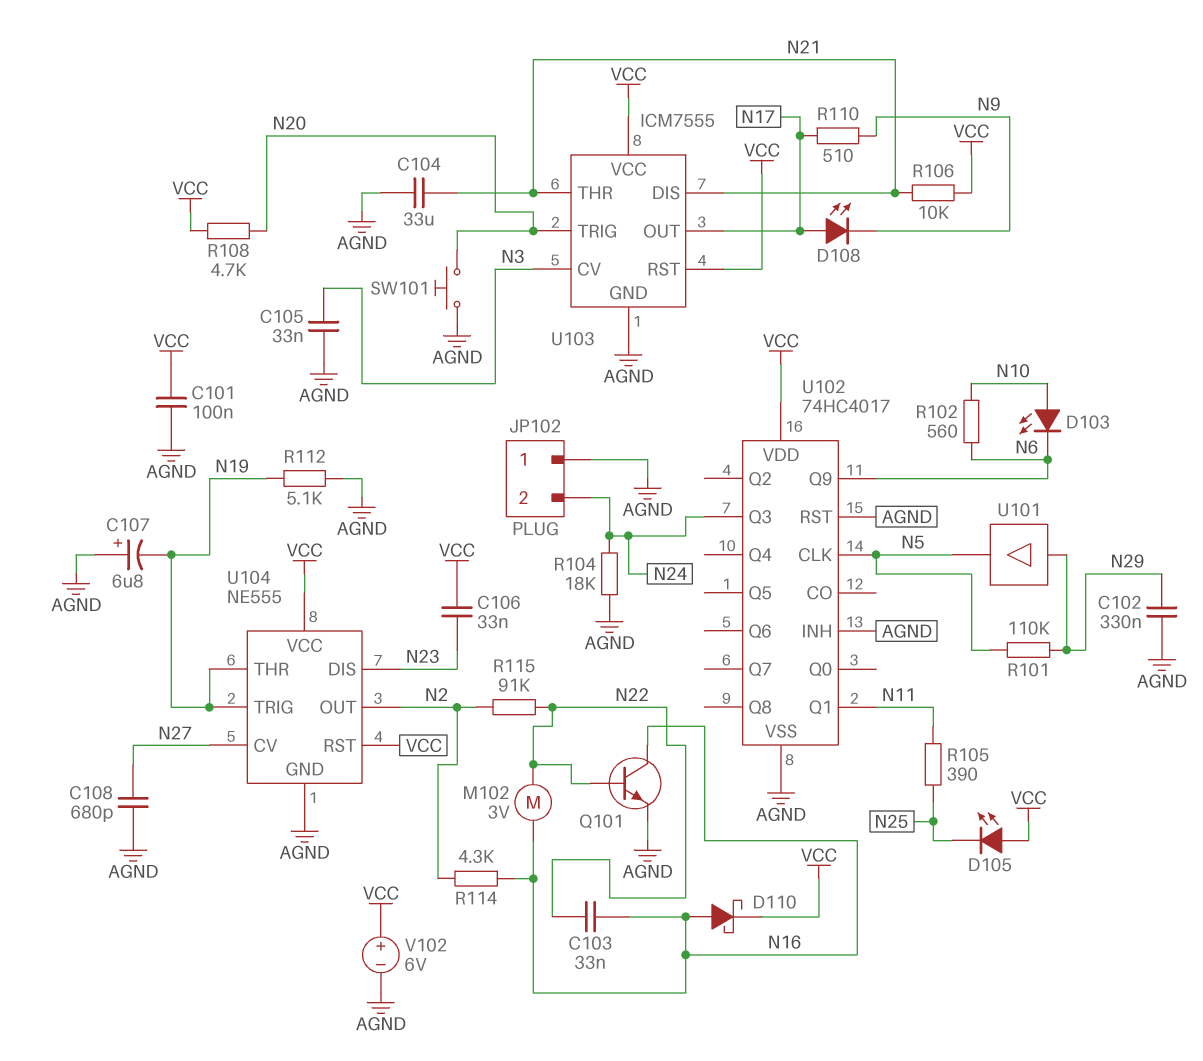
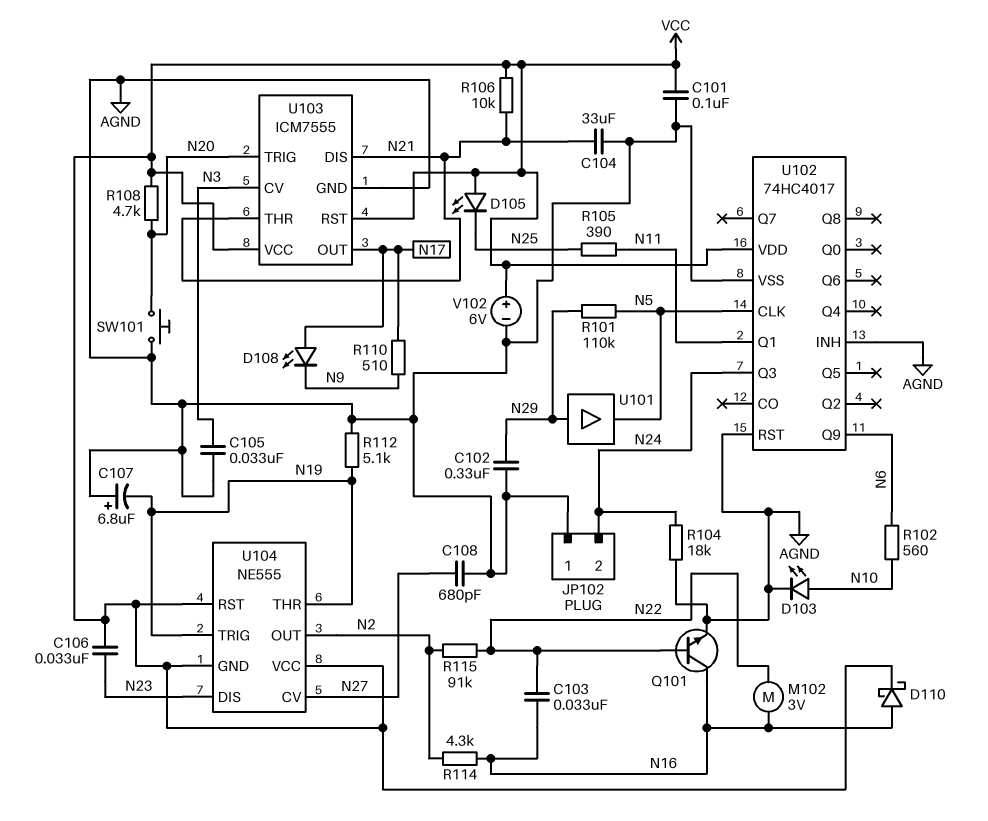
D103: LED (A N10, K N6) -> LED (A N10, K AGND)
U104 pin GND: AGND -> VCC

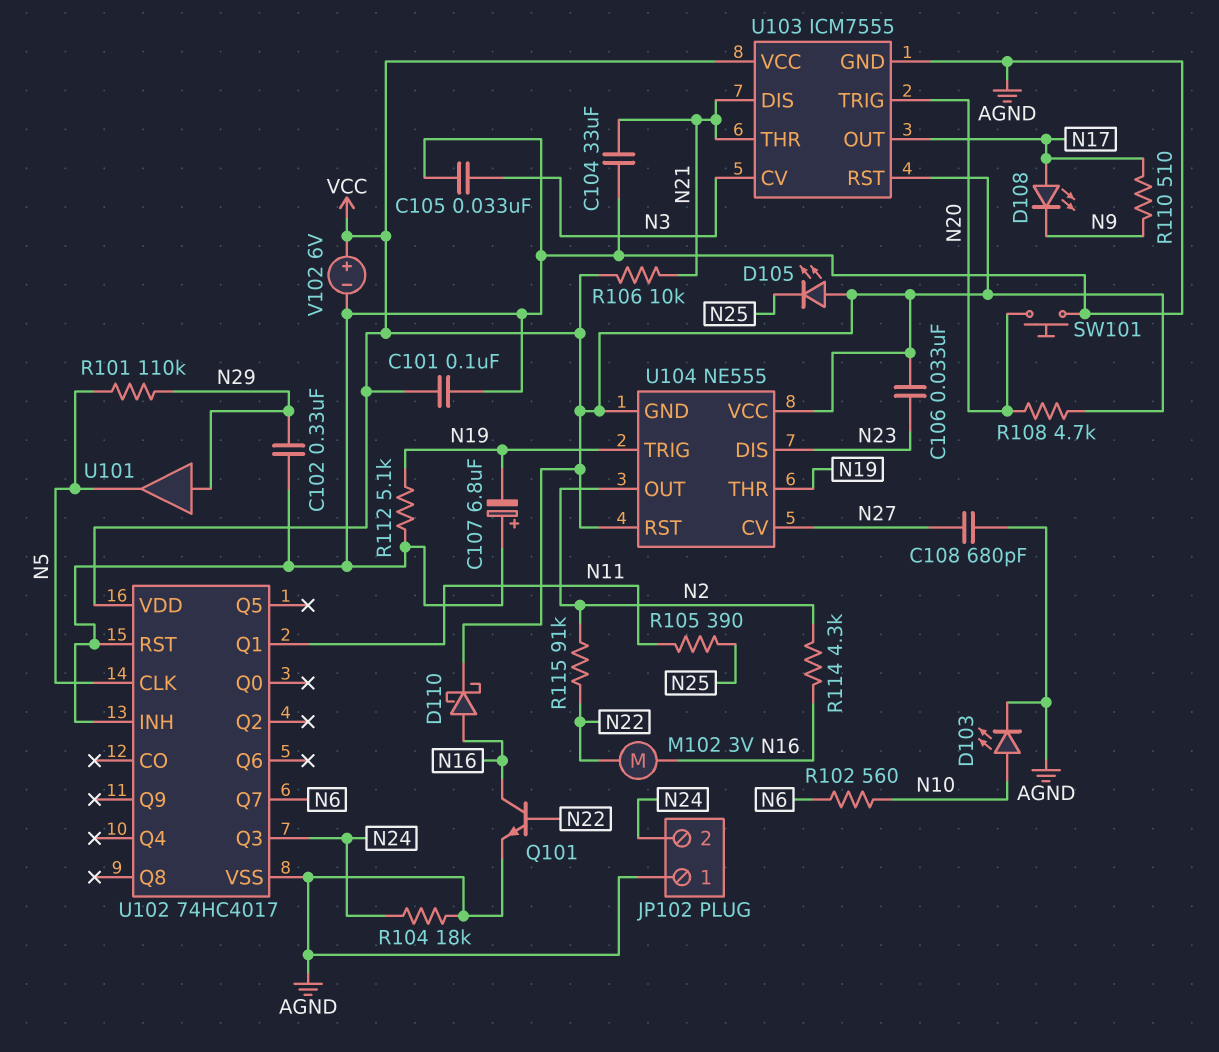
C103: 33nF (N16, N22) -> none
U102 pin Q7: none -> N6
U102 pin Q9: N6 -> none

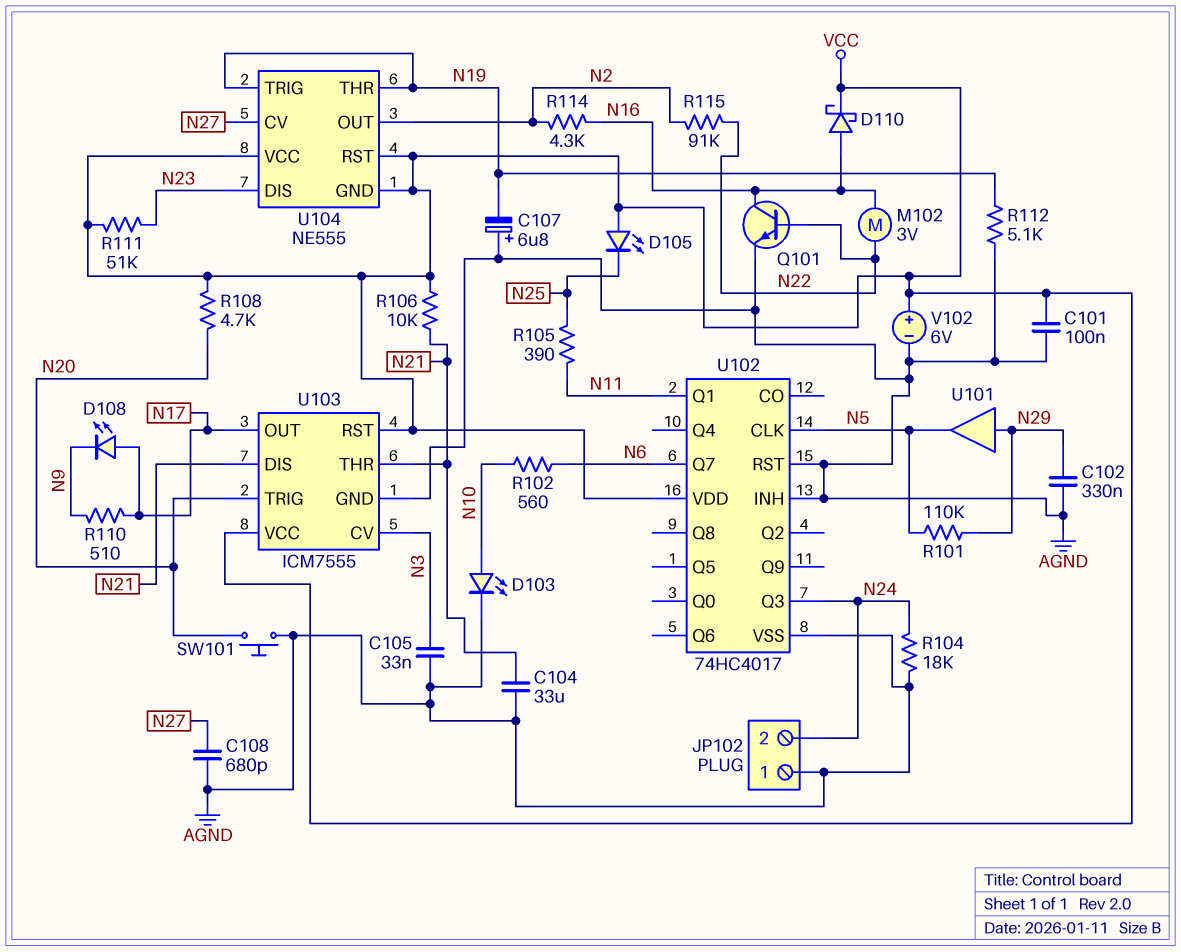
C106: 33nF (N23, VCC) -> none
R111: none -> 51k (N23, VCC)

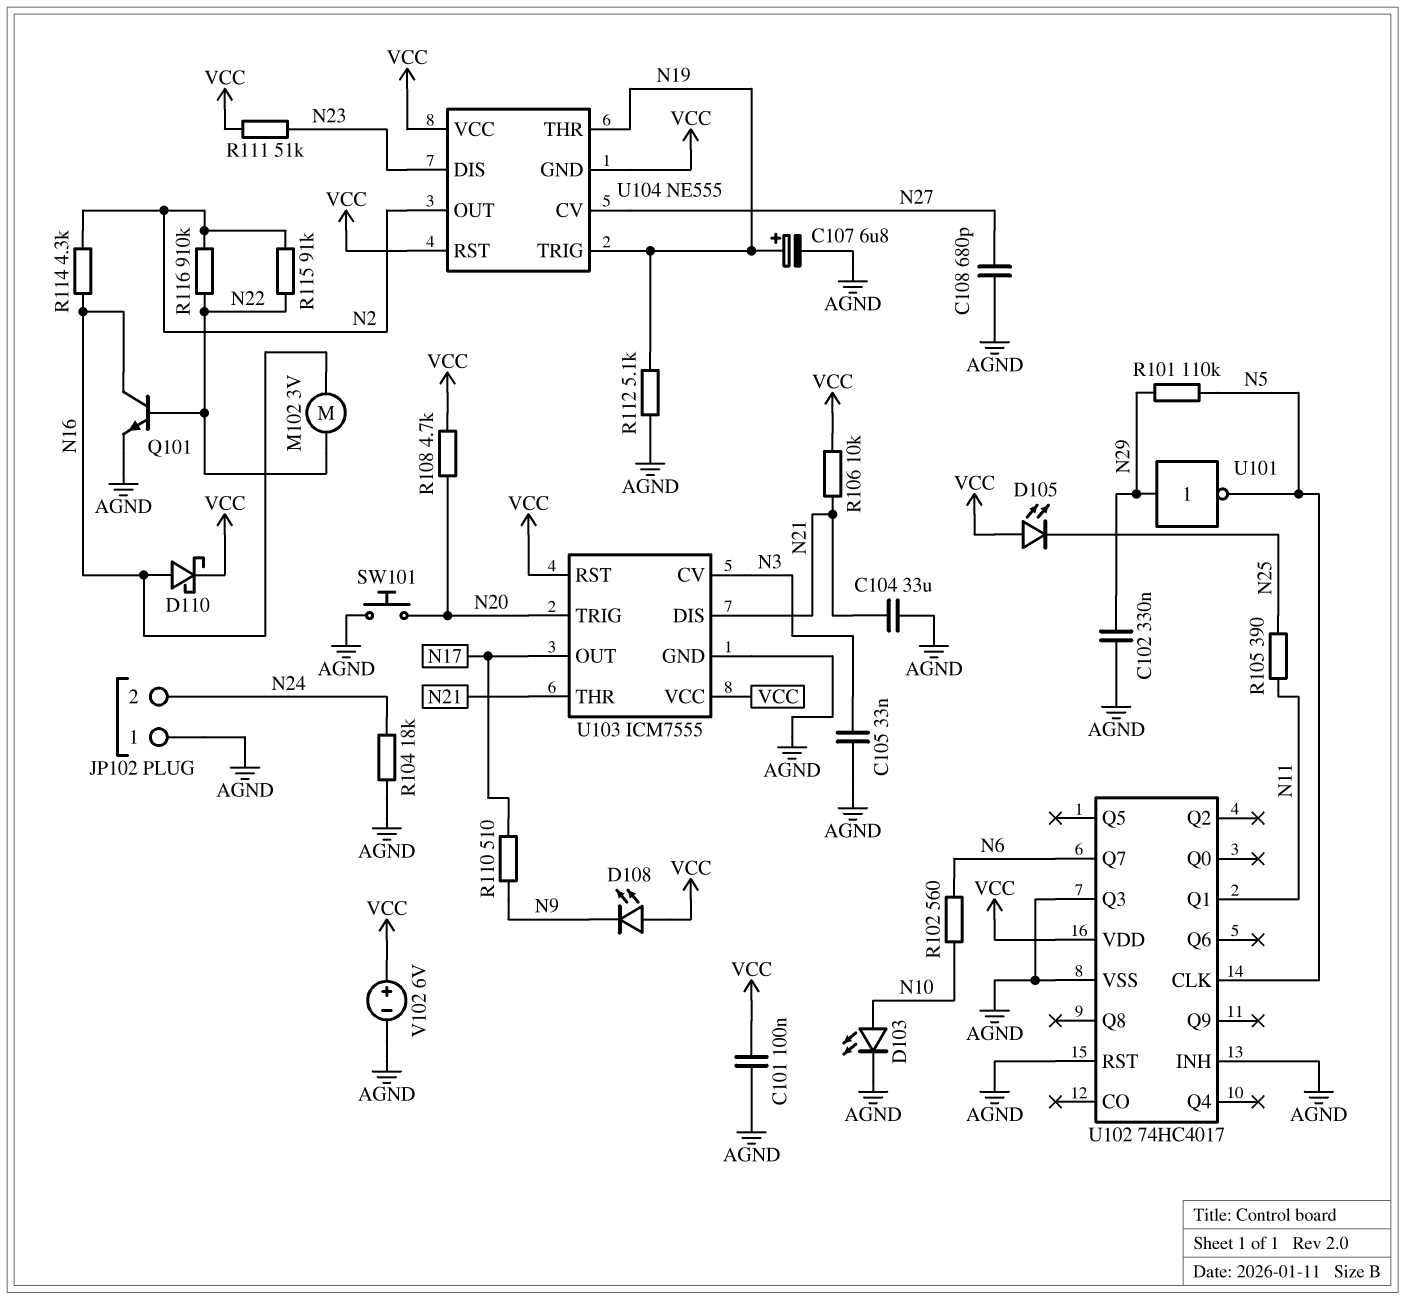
C107: 6.8uF (plus AGND, minus N19) -> 6.8uF (plus N19, minus AGND)
D108: LED (A N17, K N9) -> LED (A VCC, K N9)
R116: none -> 910k (N2, N22)
U101: buffer (in N29, out N5) -> NOT (in N29, out N5)
U102 pin Q3: N24 -> AGND

